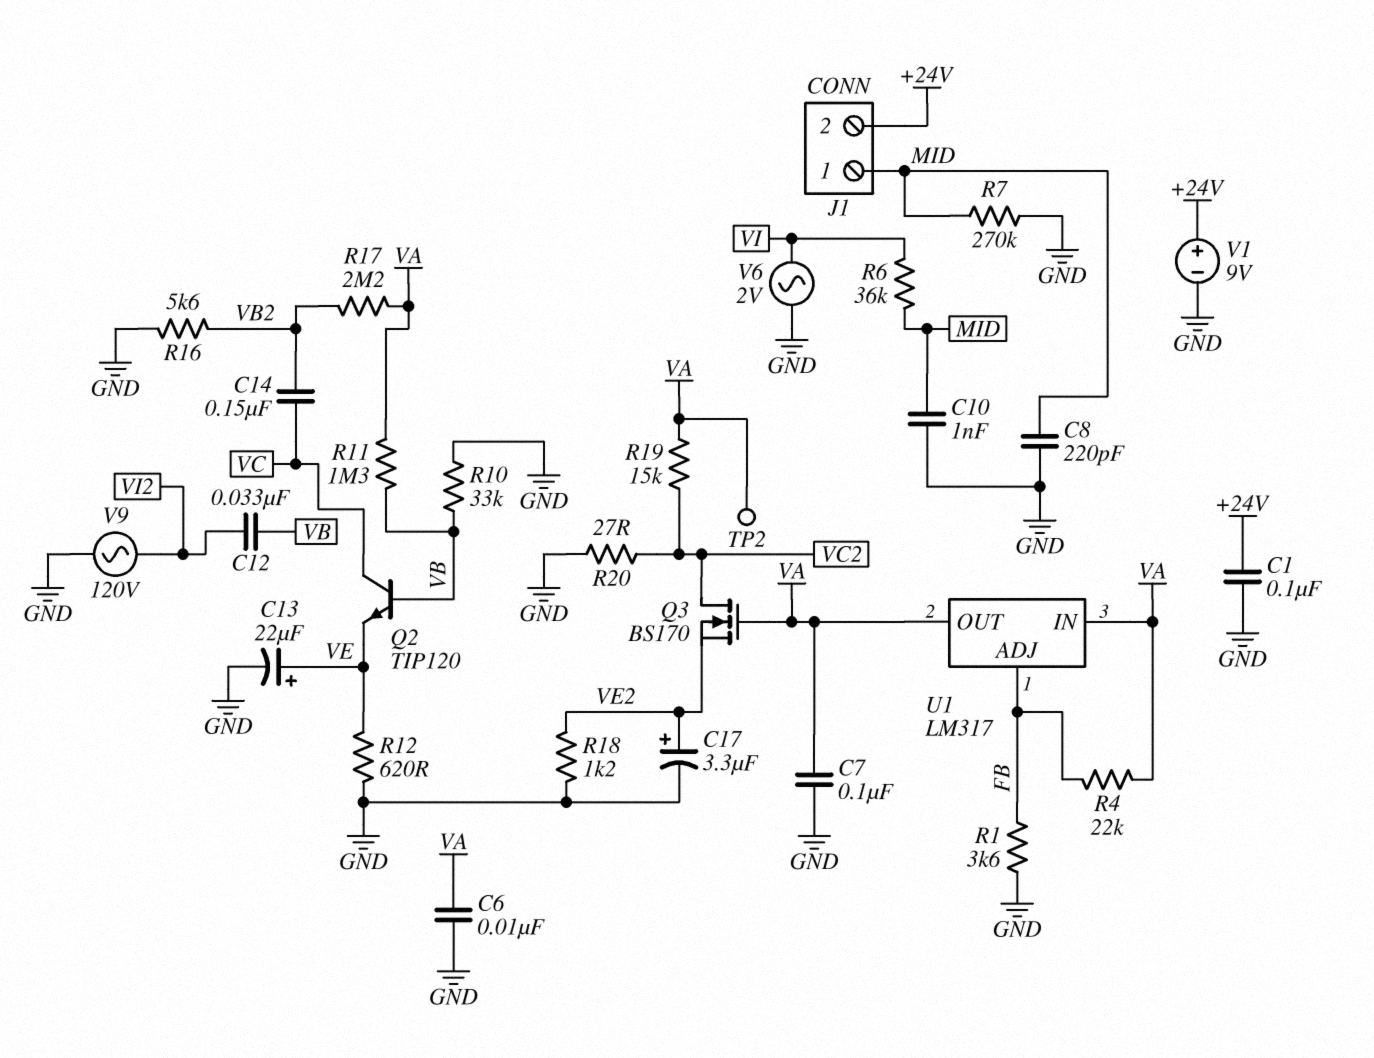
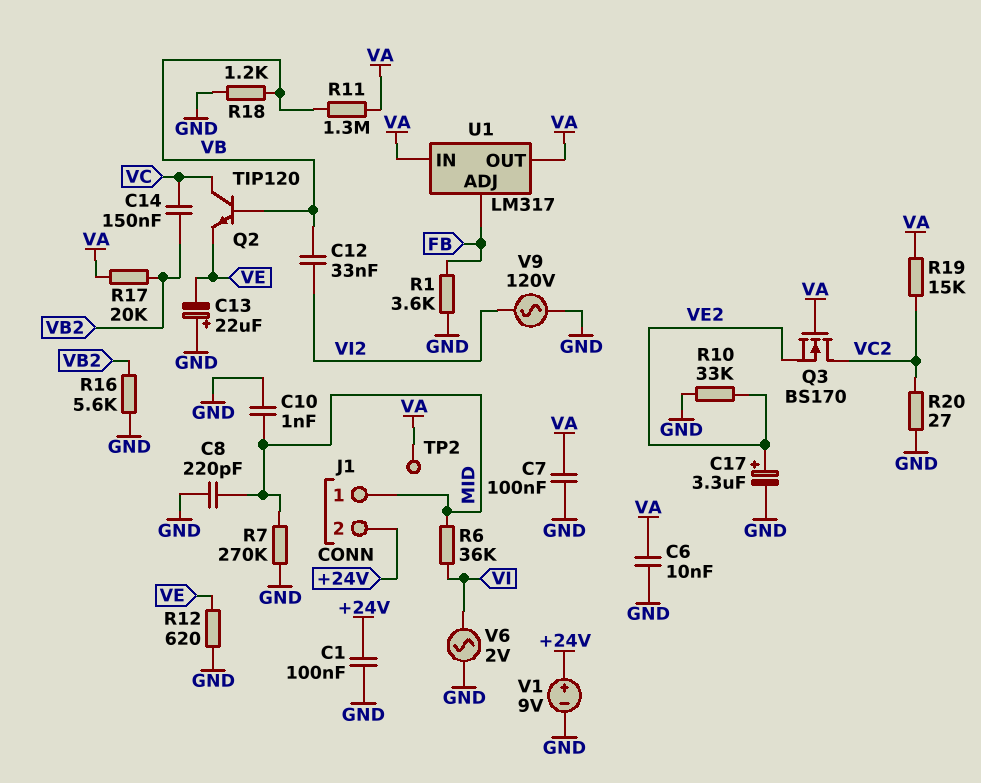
C13: 22uF (plus VE, minus GND) -> 22uF (plus GND, minus VE)
R4: 22k (FB, VA) -> none
R10: 33k (GND, VB) -> 33k (GND, VE2)
R17: 2.2M (VA, VB2) -> 20k (VA, VB2)
R18: 1.2k (GND, VE2) -> 1.2k (GND, VB)

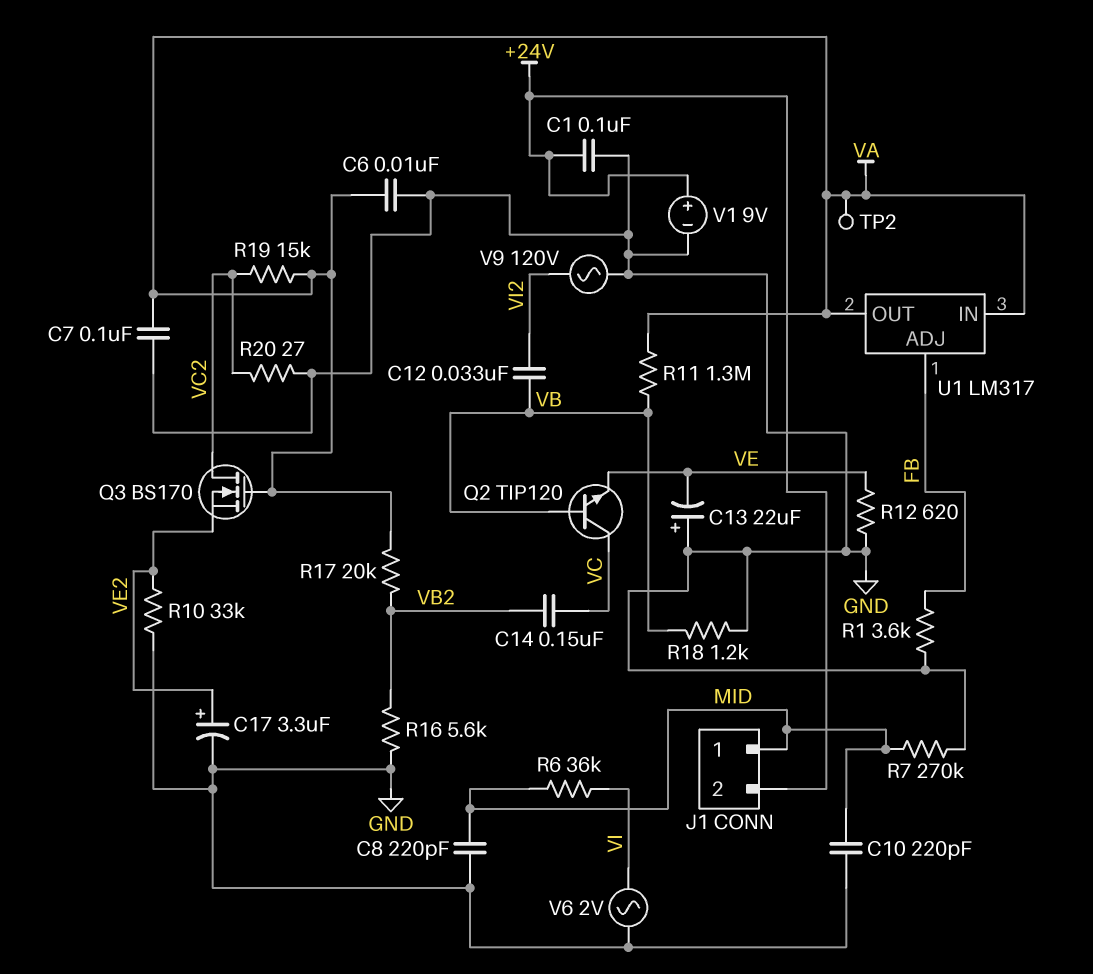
C10: 1nF (GND, MID) -> 220pF (GND, MID)

